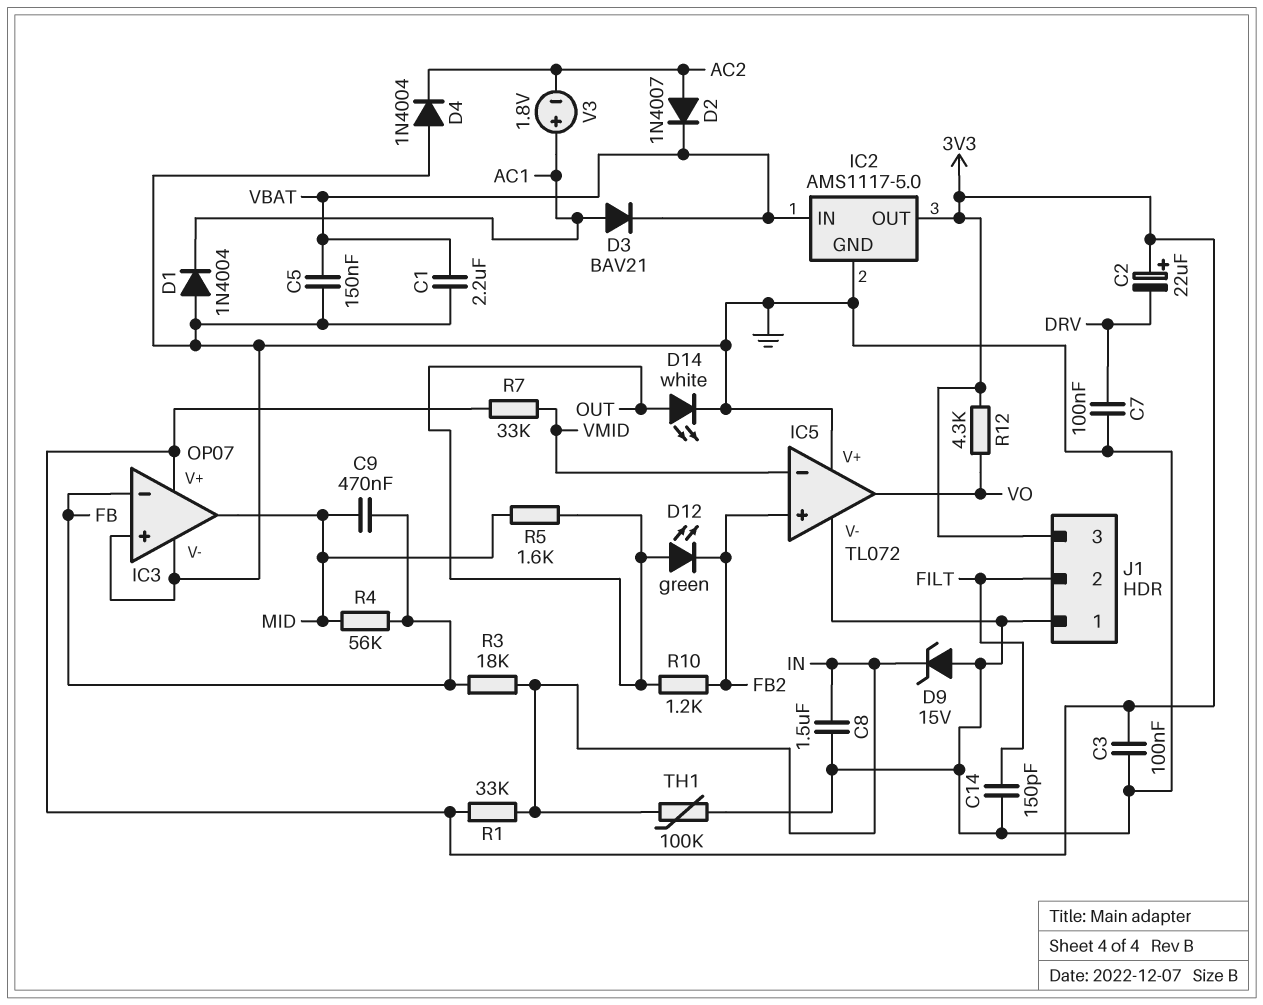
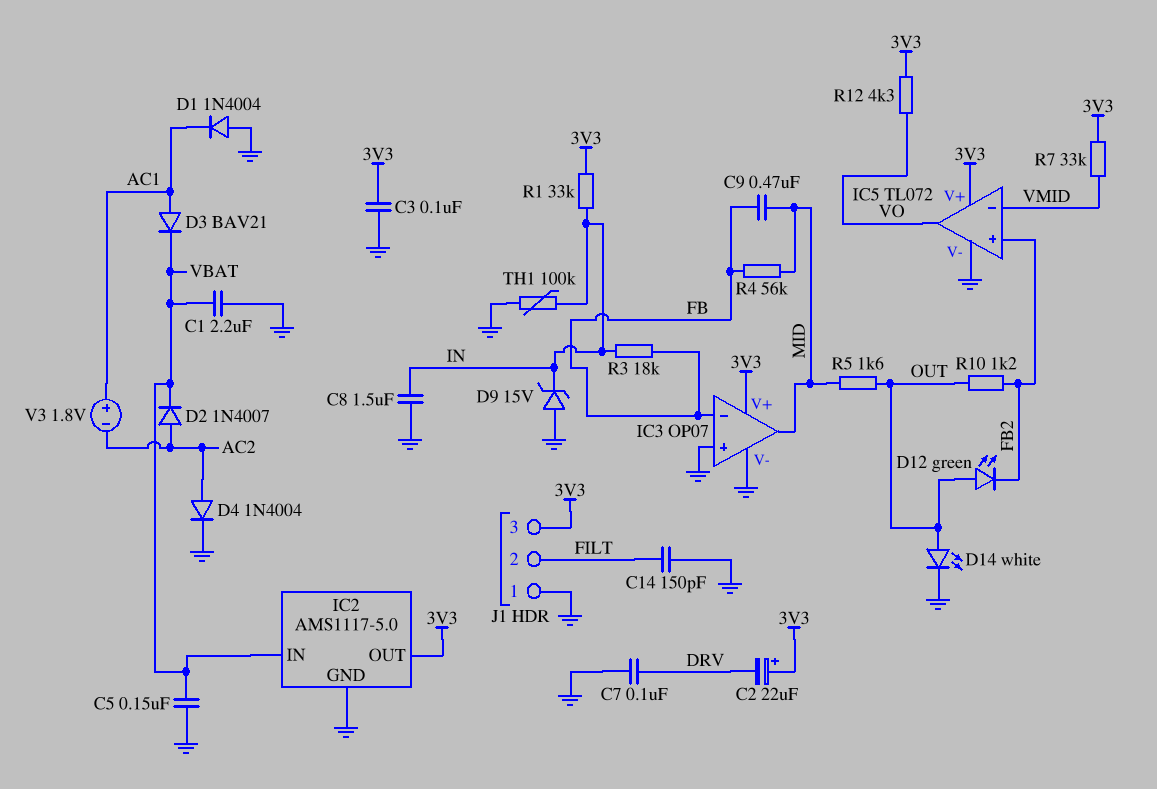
D4: diode 1N4004 (A GND, K AC2) -> diode 1N4004 (A AC2, K GND)
IC5 pin V+: GND -> 3V3

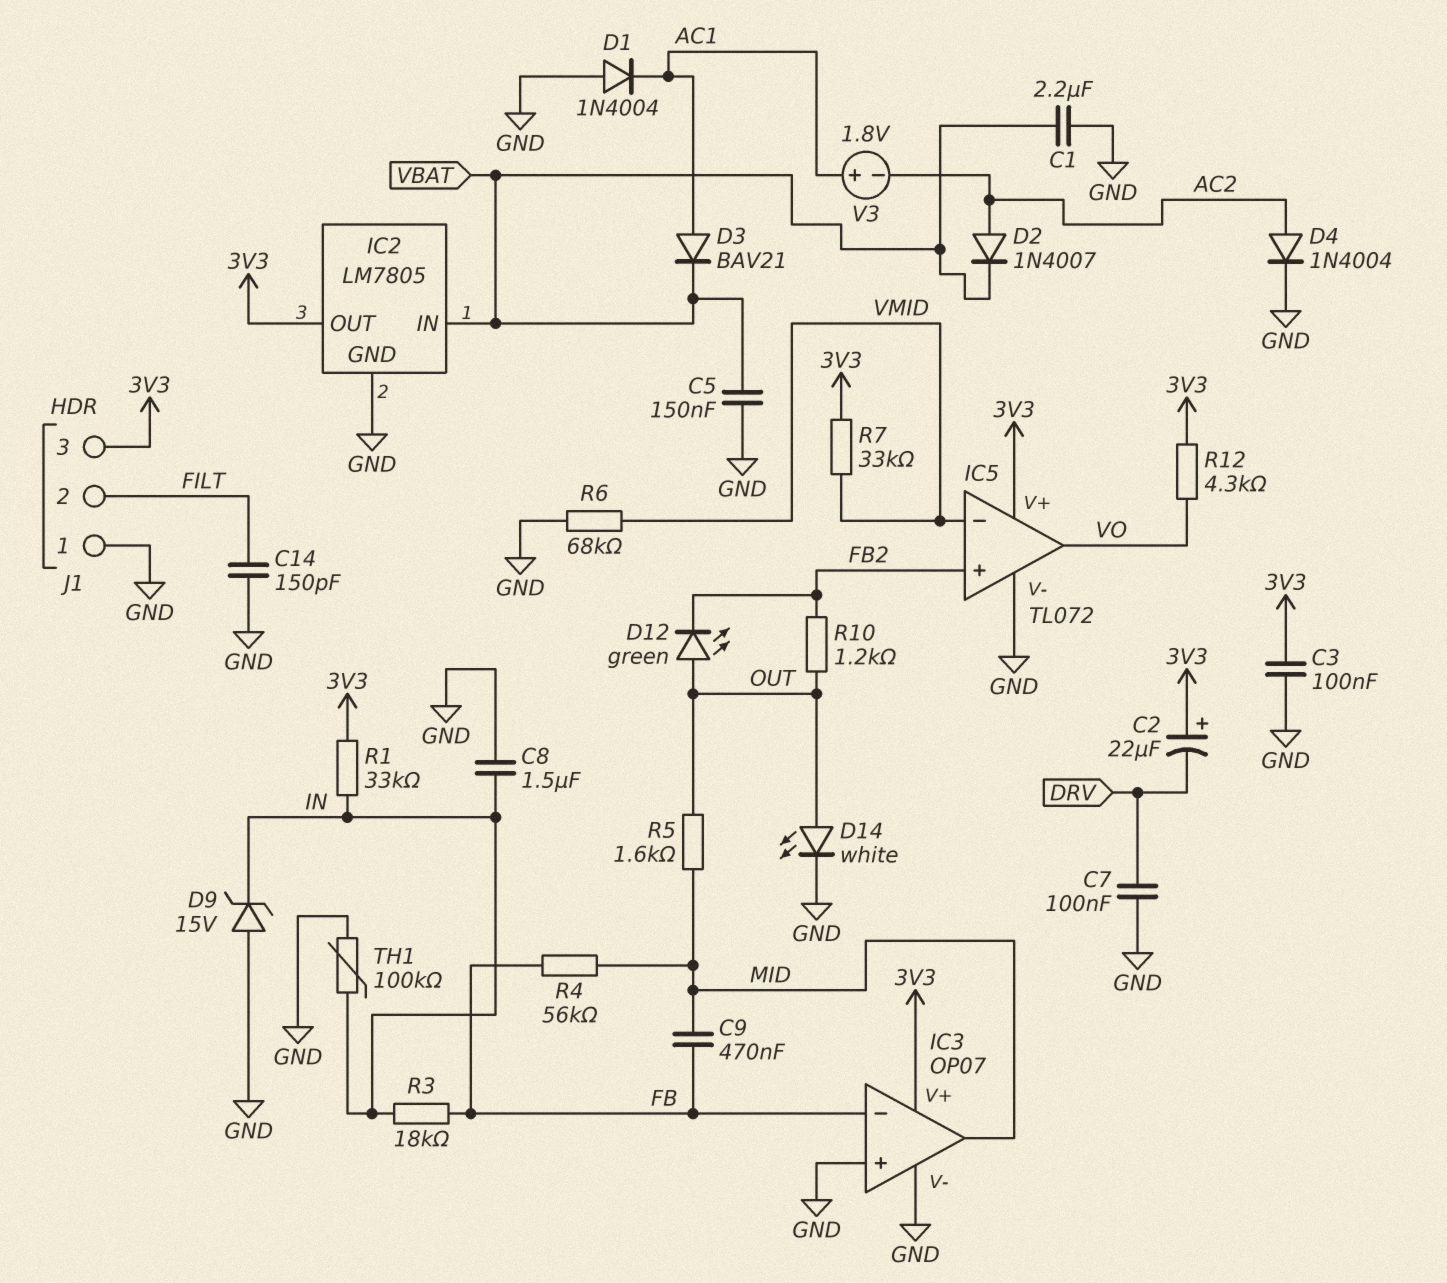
IC2: AMS1117-5.0 -> LM7805
R6: none -> 68k (GND, VMID)

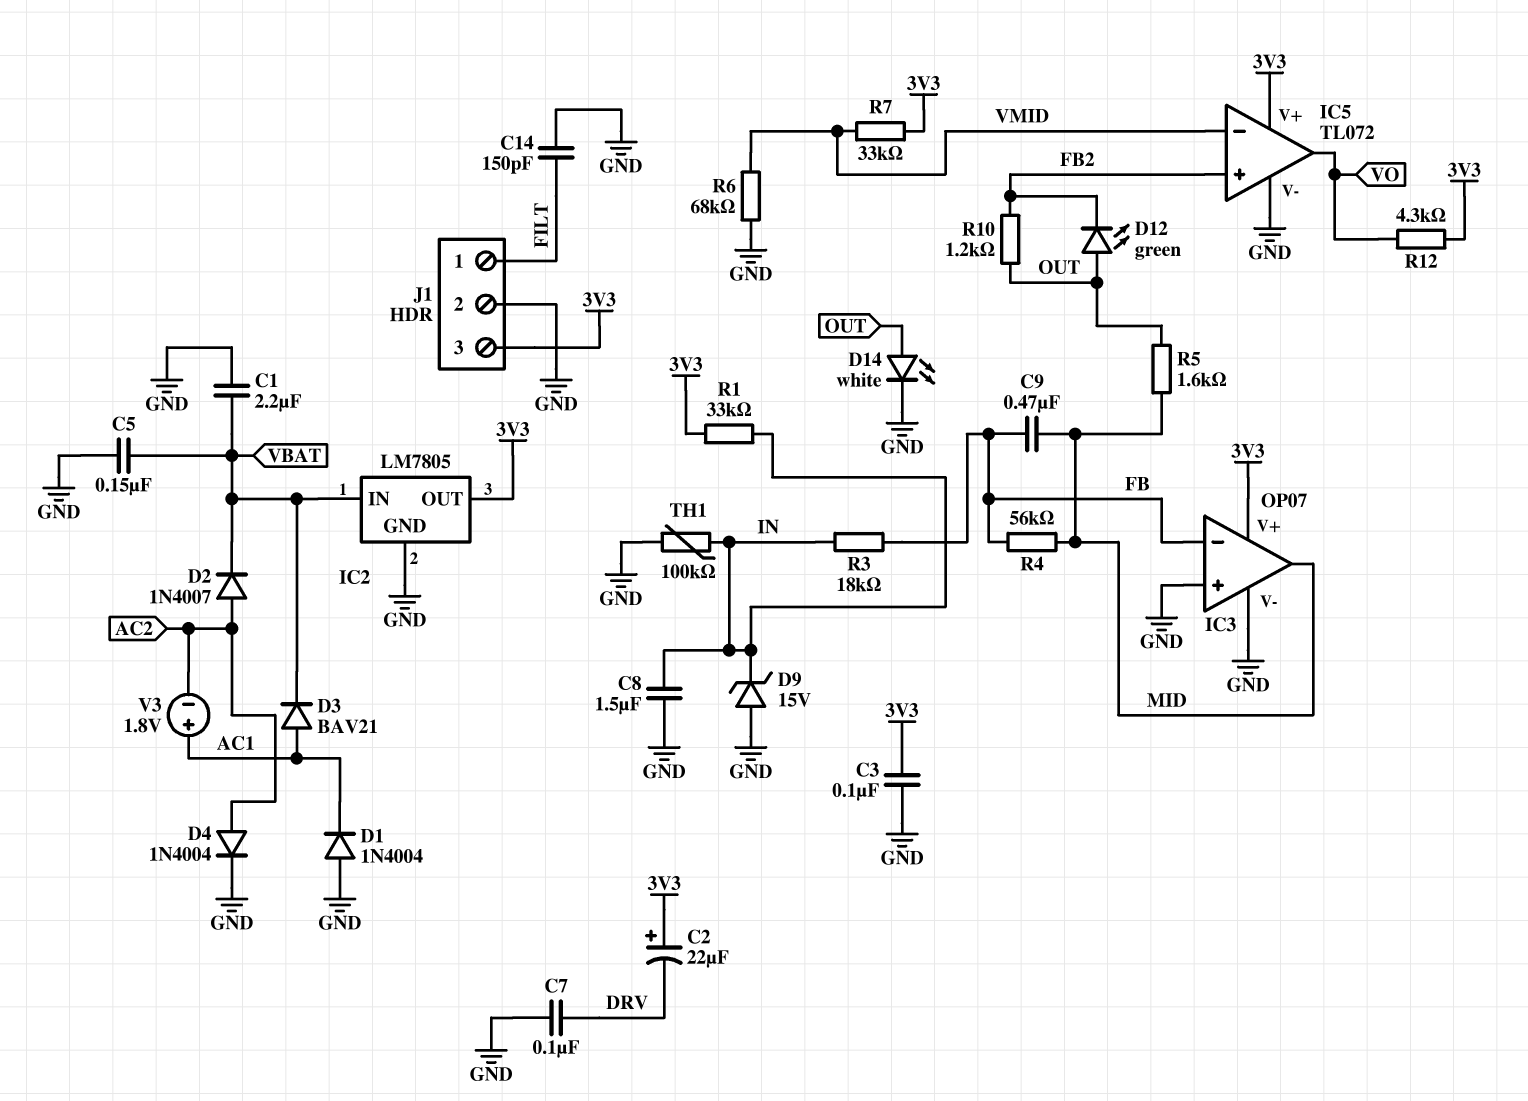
J1 pin 1: GND -> FILT
J1 pin 2: FILT -> GND

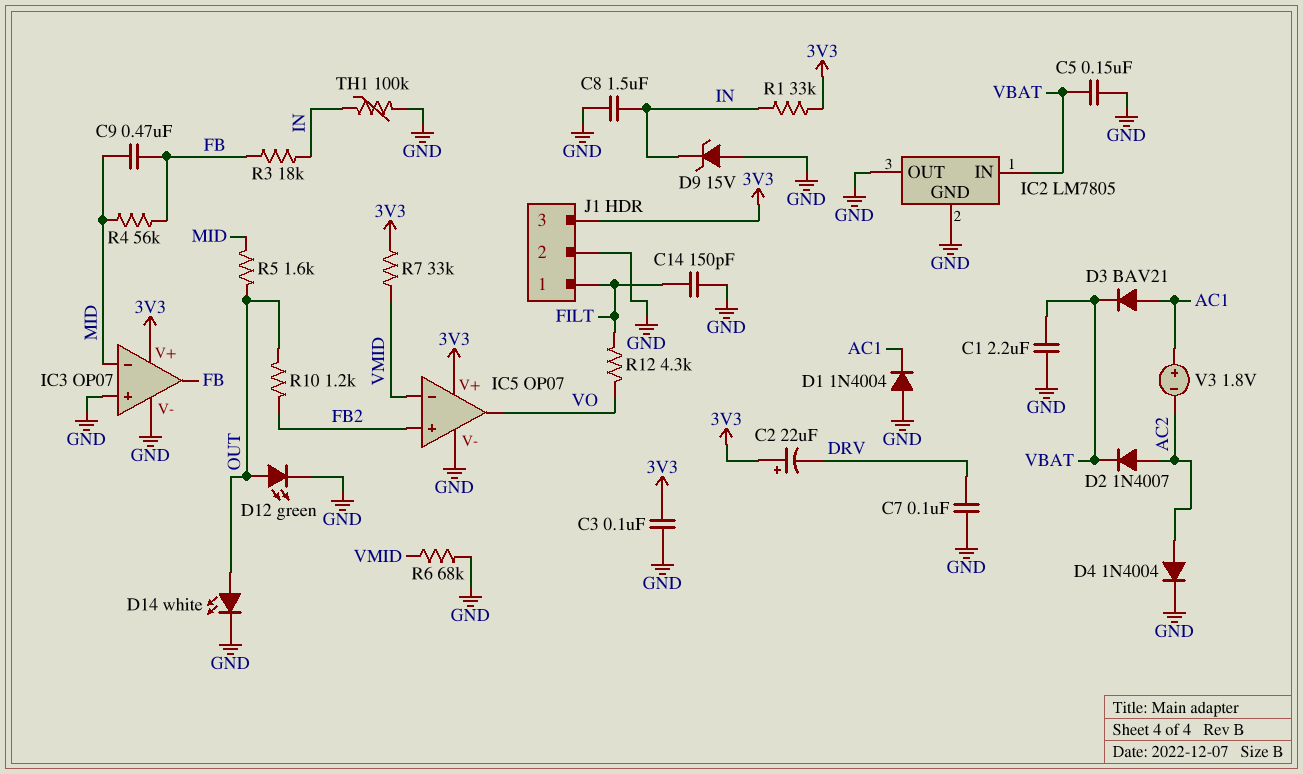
D12: LED green (A OUT, K FB2) -> LED green (A OUT, K GND)
IC2 pin OUT: 3V3 -> GND
IC3 pin in-: FB -> MID
IC3 pin out: MID -> FB
IC5: TL072 -> OP07
R12: 4.3k (3V3, VO) -> 4.3k (FILT, VO)

